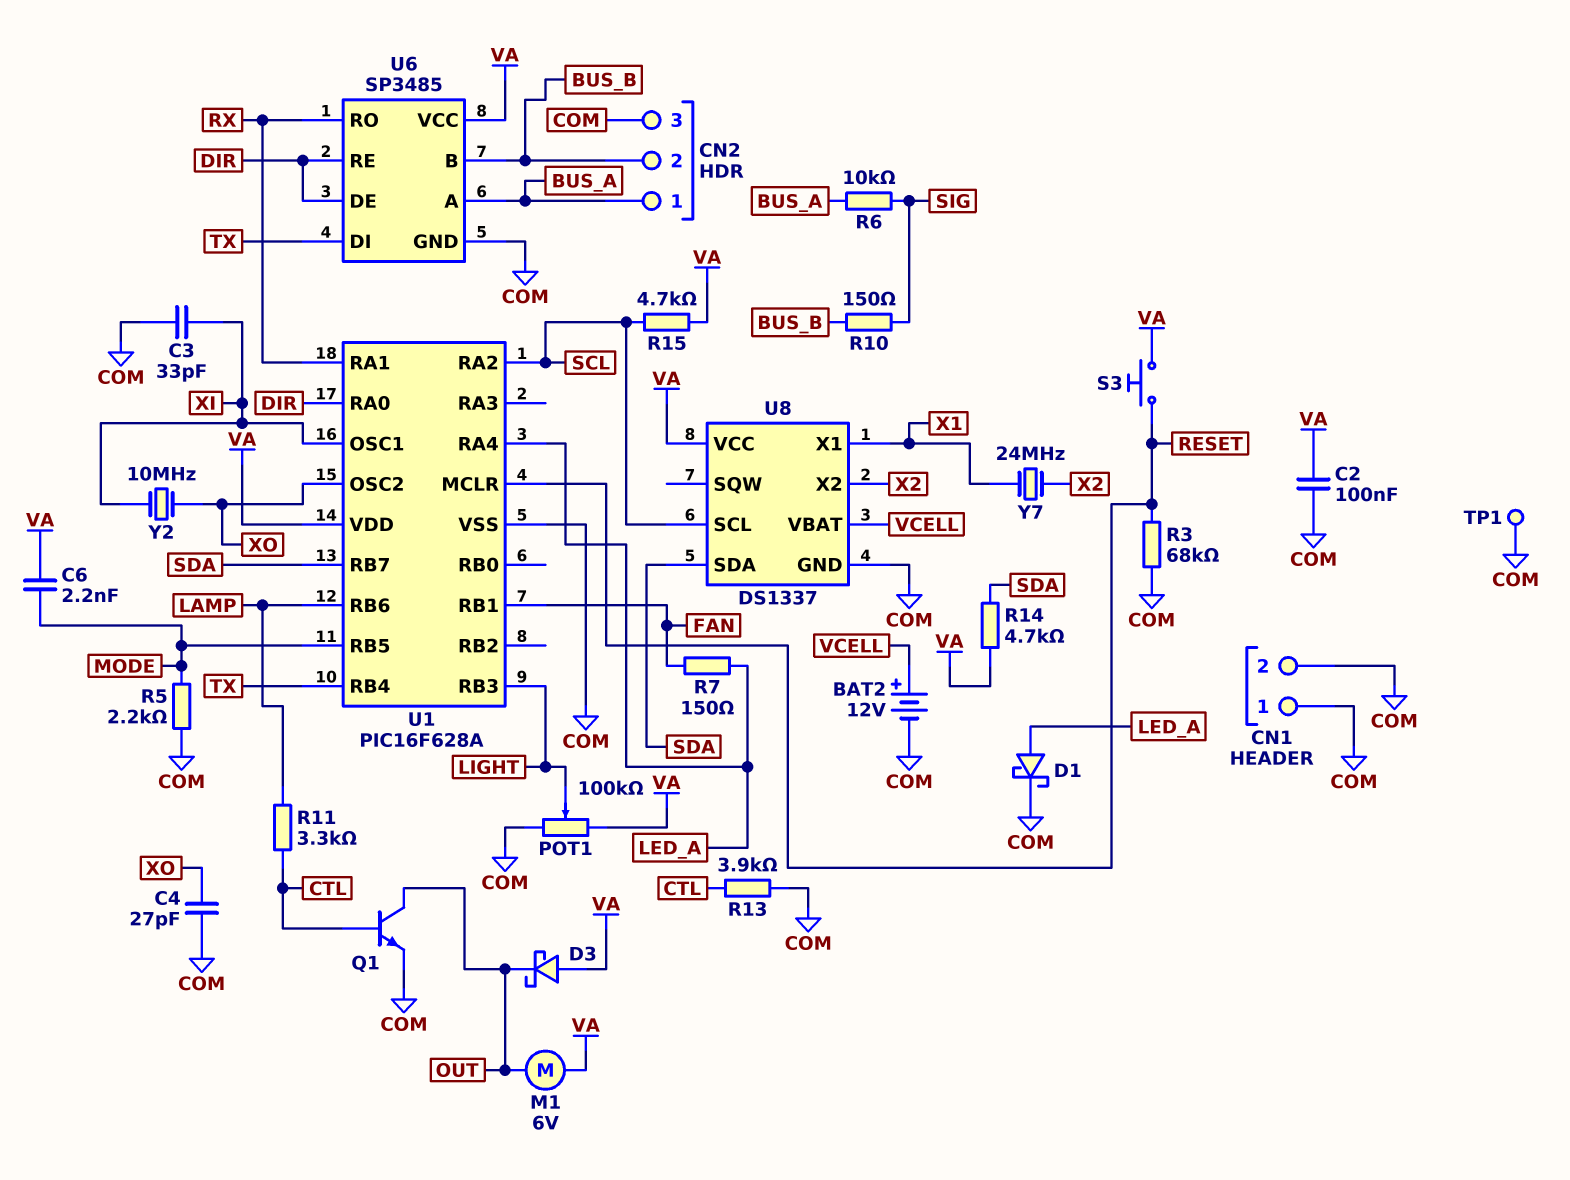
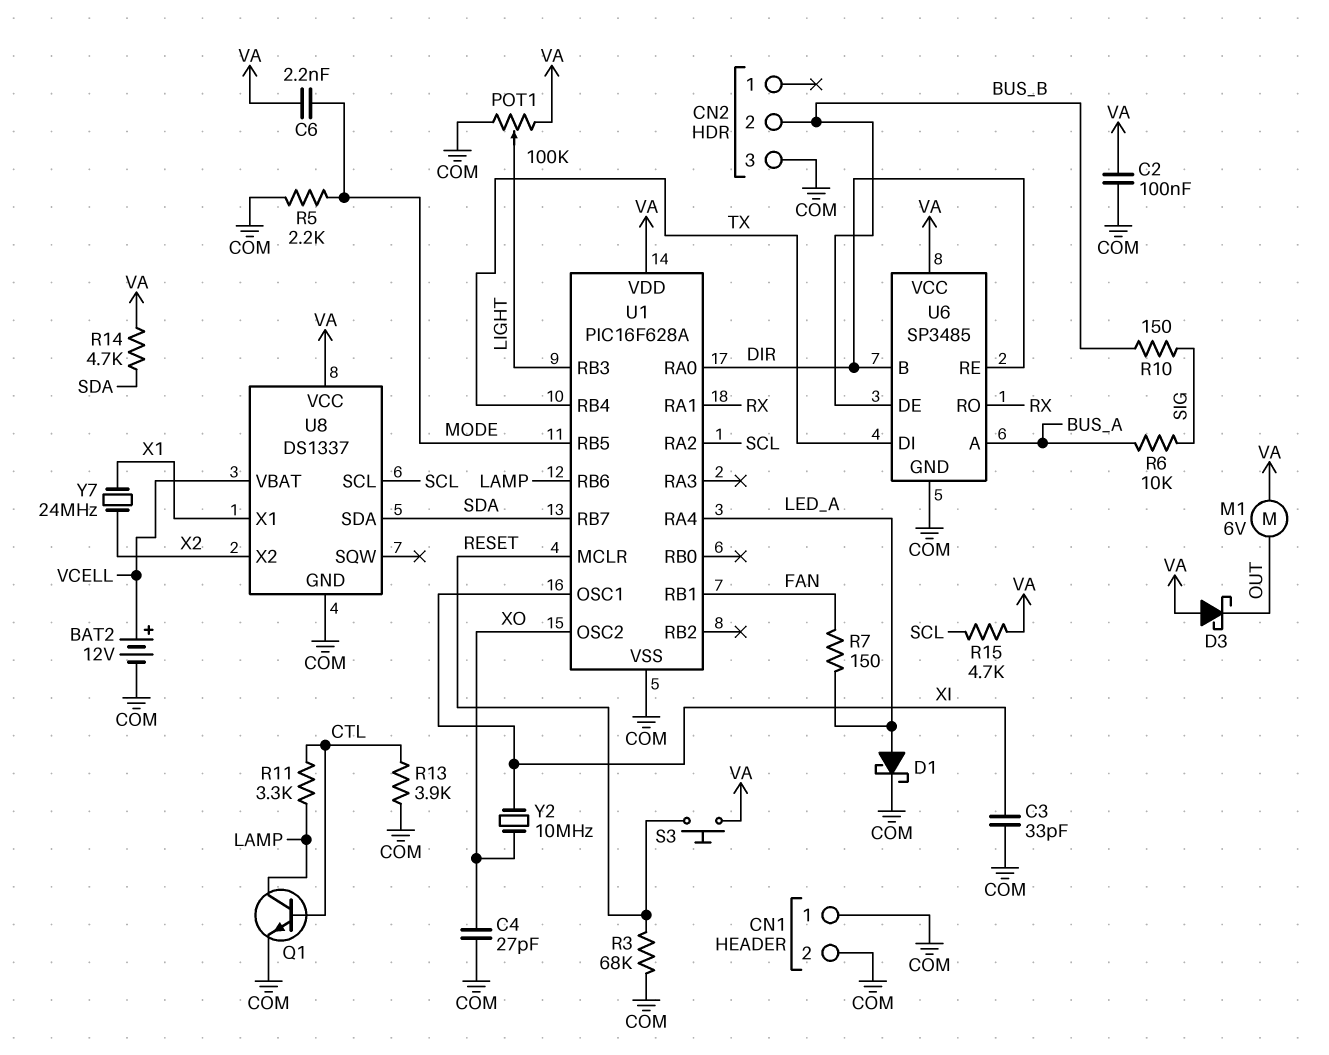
CN2 pin 1: BUS_A -> none
Q1: NPN (B CTL, C OUT, E COM) -> NPN (B CTL, C LAMP, E COM)
TP1: test point (COM) -> none
U6 pin B: BUS_B -> DIR
U6 pin DE: DIR -> BUS_B

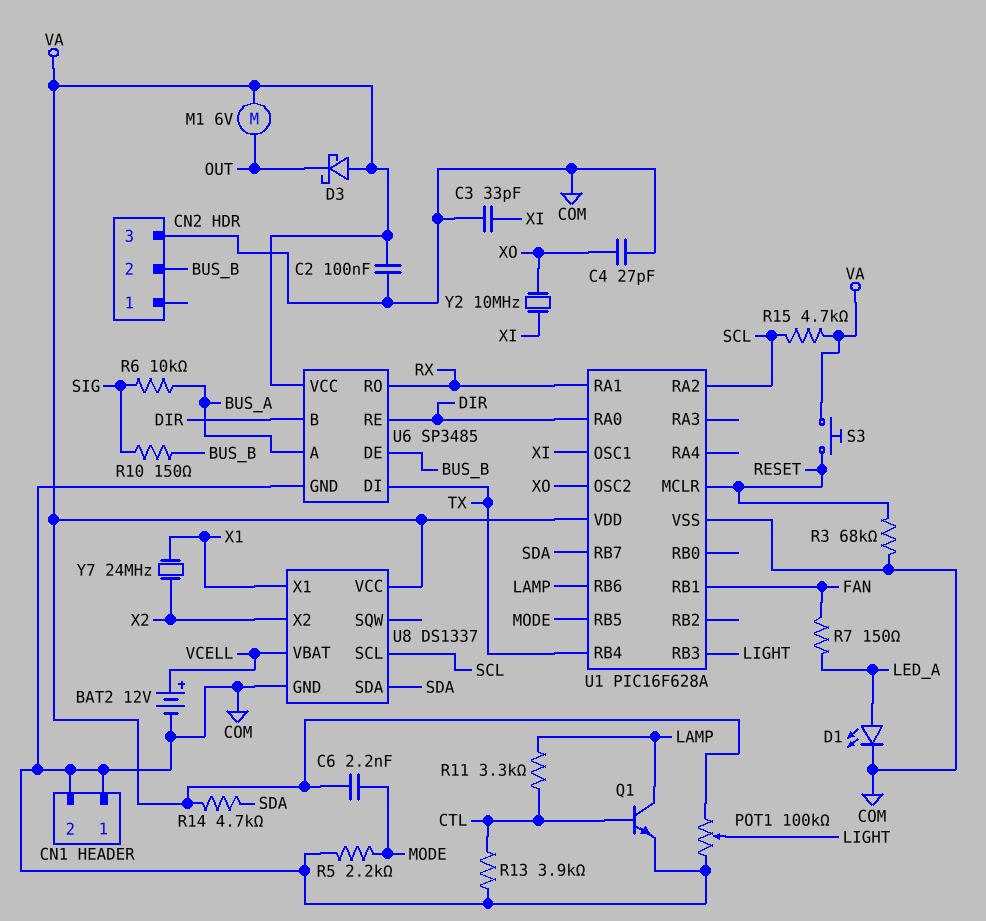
D1: schottky (A LED_A, K COM) -> LED (A LED_A, K COM)
U1 pin RA4: LED_A -> none

